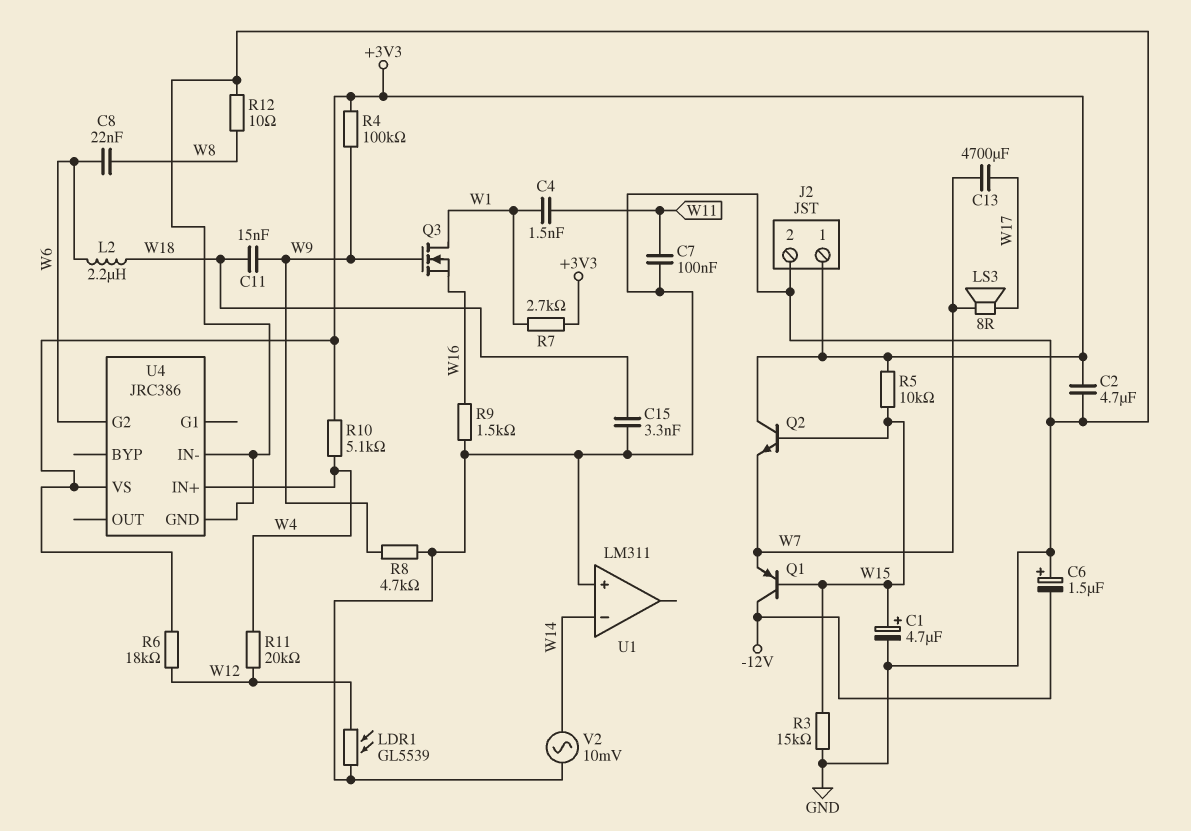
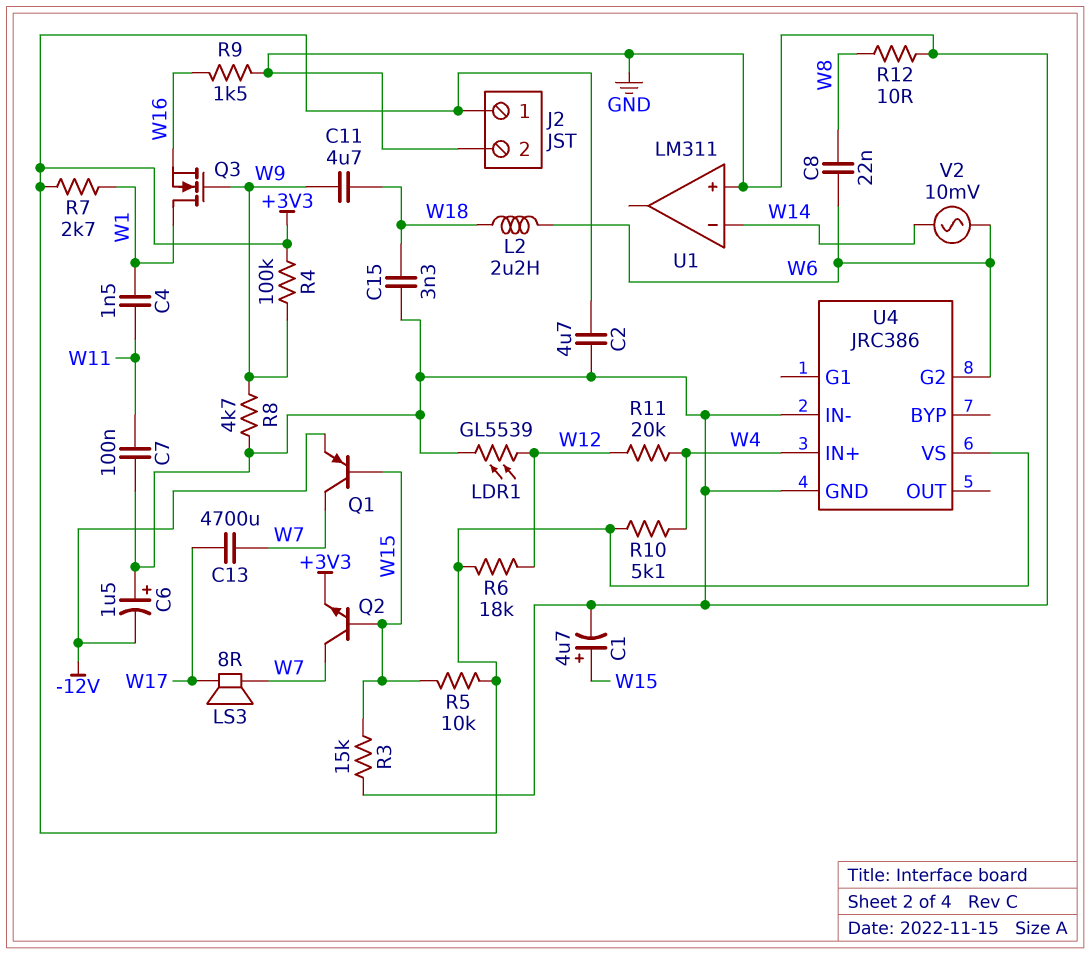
C11: 15nF (W9, W18) -> 4.7uF (W9, W18)
Q1: PNP (B W15, C -12V, E W7) -> PNP (B W15, C W7, E -12V)
Q2: NPN (B W15, C +3V3, E W7) -> NPN (B W15, C W7, E +3V3)
V2: AC 10mV (GND, W14) -> AC 10mV (W6, W14)

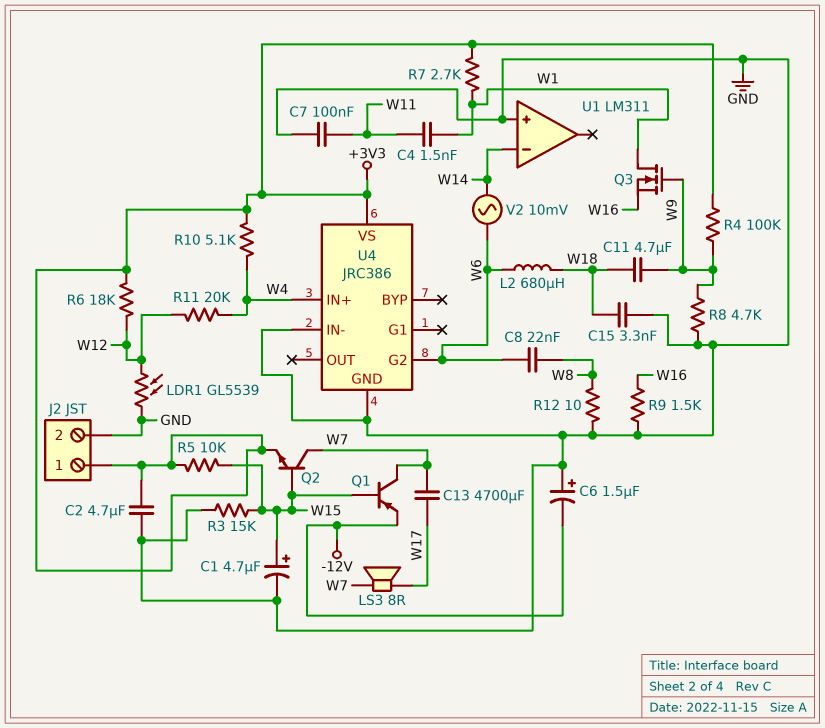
L2: 2.2uH (W6, W18) -> 680uH (W6, W18)

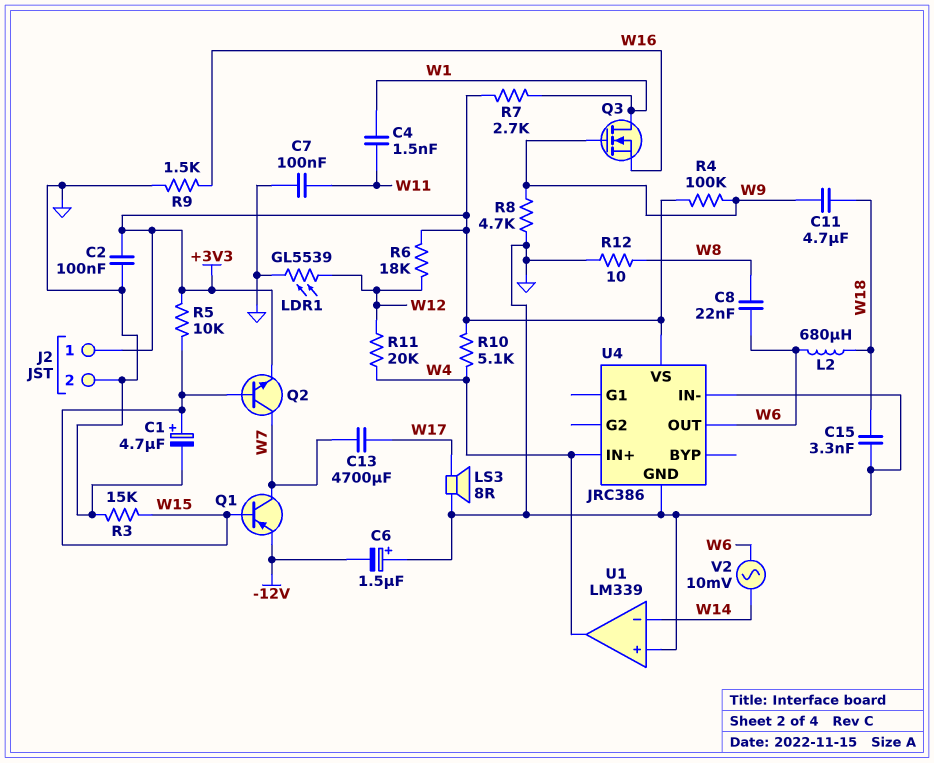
C2: 4.7uF (+3V3, GND) -> 100nF (+3V3, GND)
LS3: speaker 8R (W7, W17) -> speaker 8R (GND, W17)
U1: LM311 -> LM339
U1 pin out: none -> W4
U4 pin G2: W6 -> none
U4 pin OUT: none -> W6

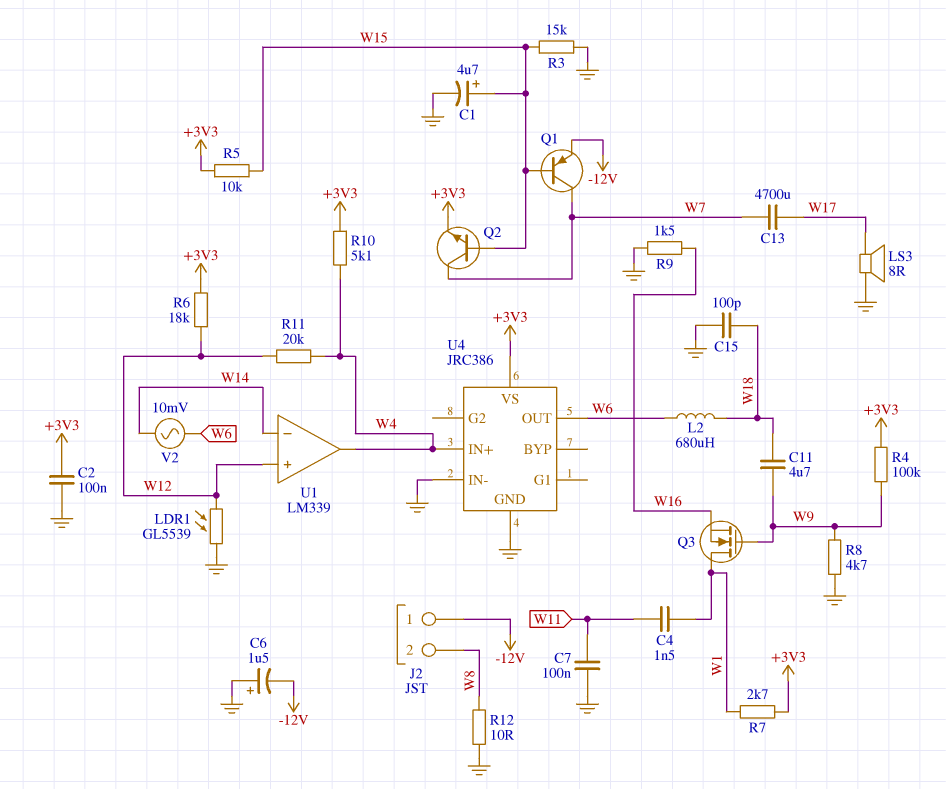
C8: 22nF (W6, W8) -> none
C15: 3.3nF (GND, W18) -> 100pF (GND, W18)
J2 pin 1: +3V3 -> -12V
J2 pin 2: GND -> W8
U1 pin in+: GND -> W12

